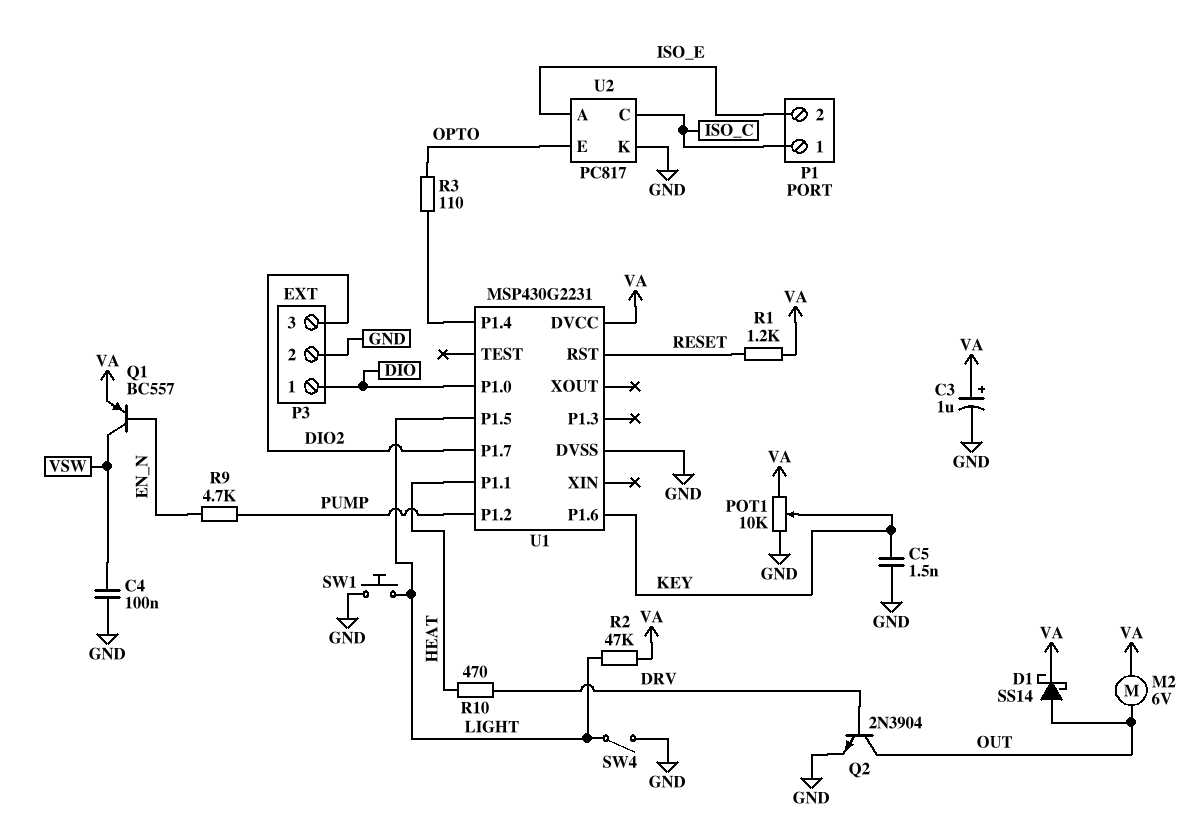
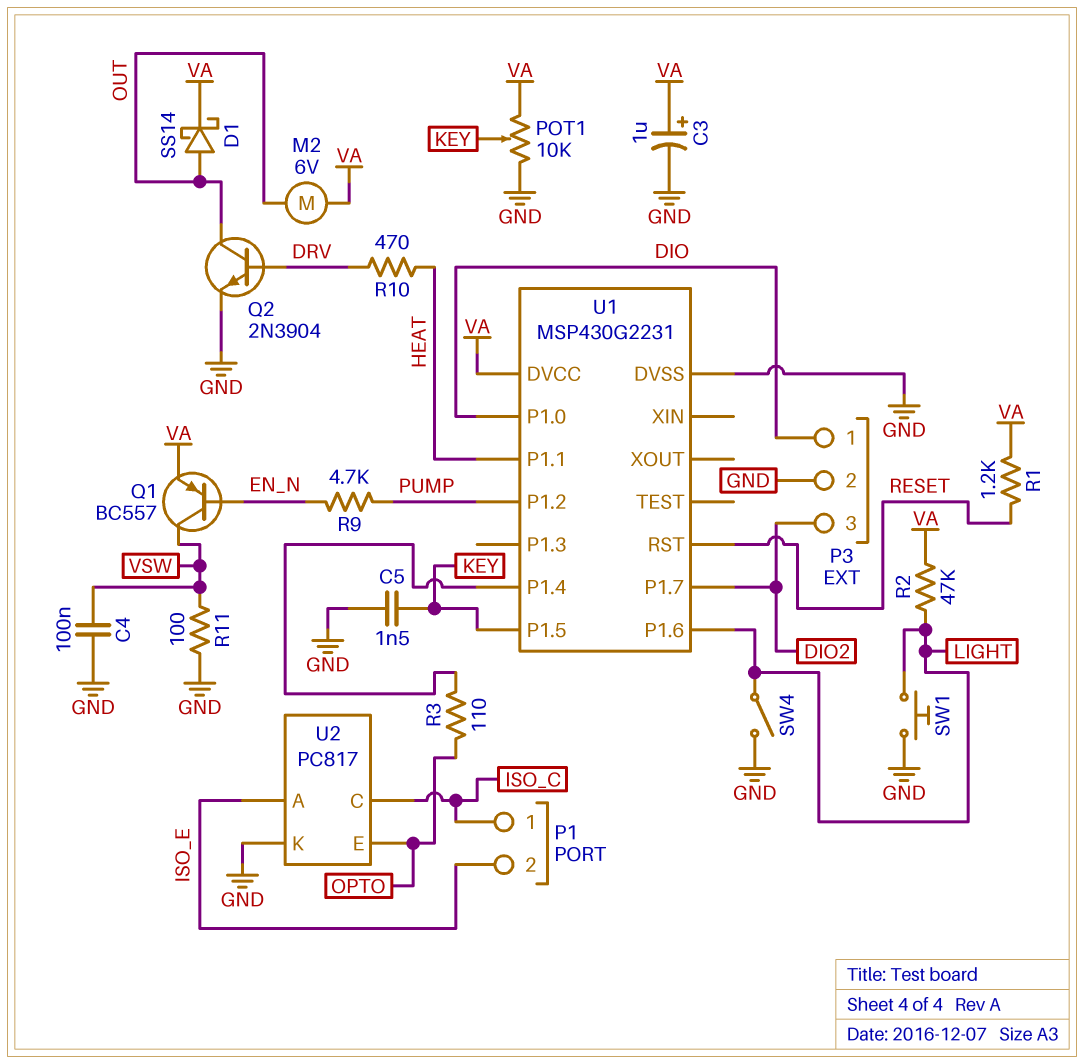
R11: none -> 100 (GND, VSW)
U1 pin P1.5: LIGHT -> KEY
U1 pin P1.6: KEY -> LIGHT

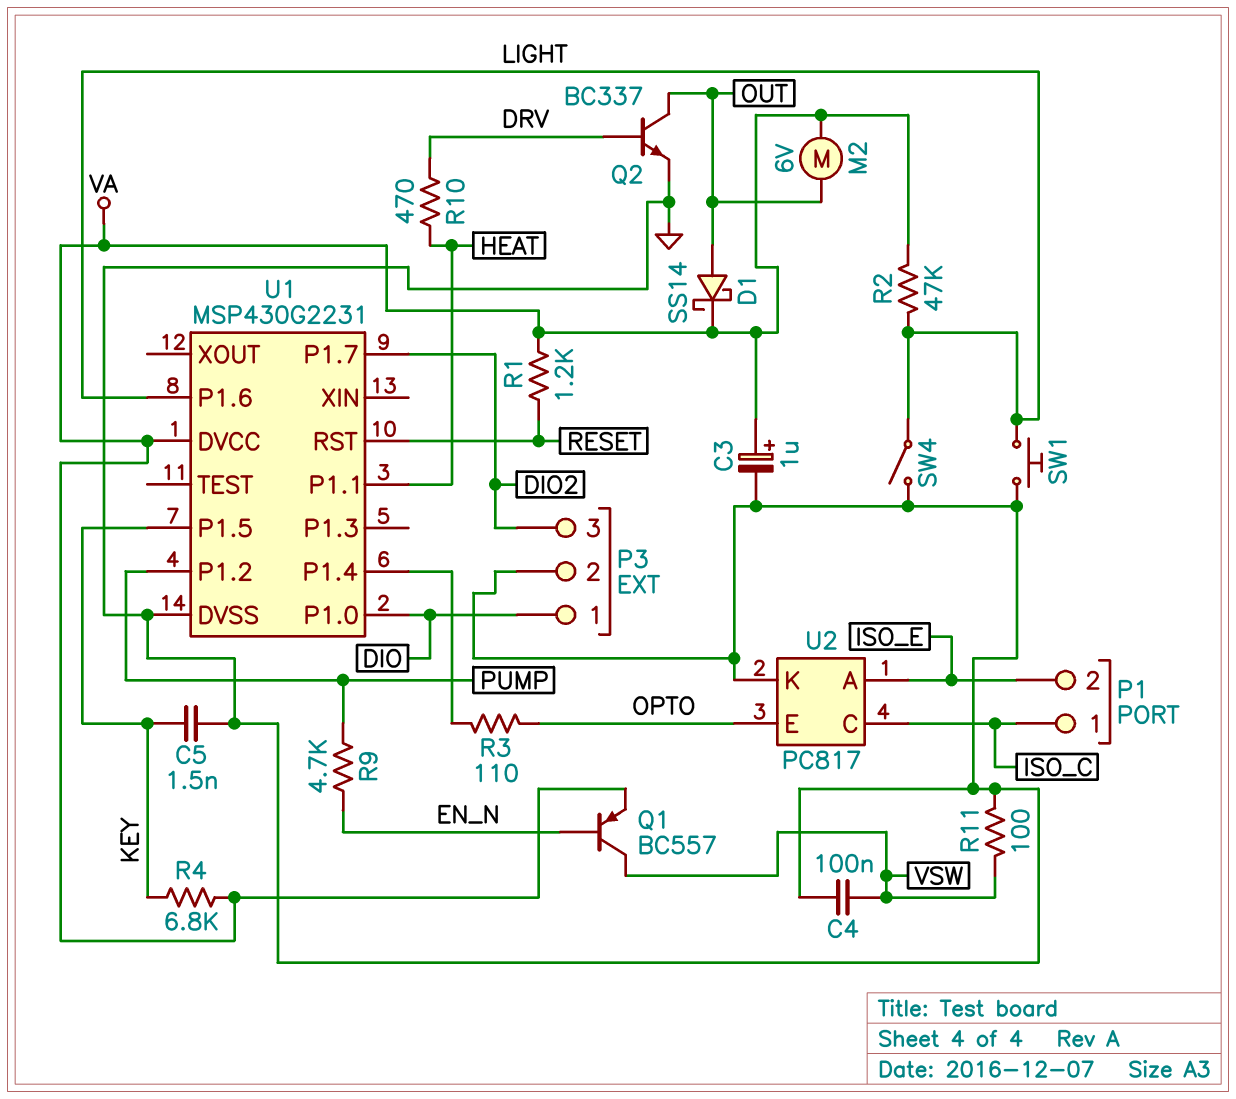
POT1: 10k (GND, VA, wiper KEY) -> none
Q2: NPN 2N3904 (B DRV, C OUT, E GND) -> NPN BC337 (B DRV, C OUT, E GND)
R4: none -> 6.8k (KEY, VA)

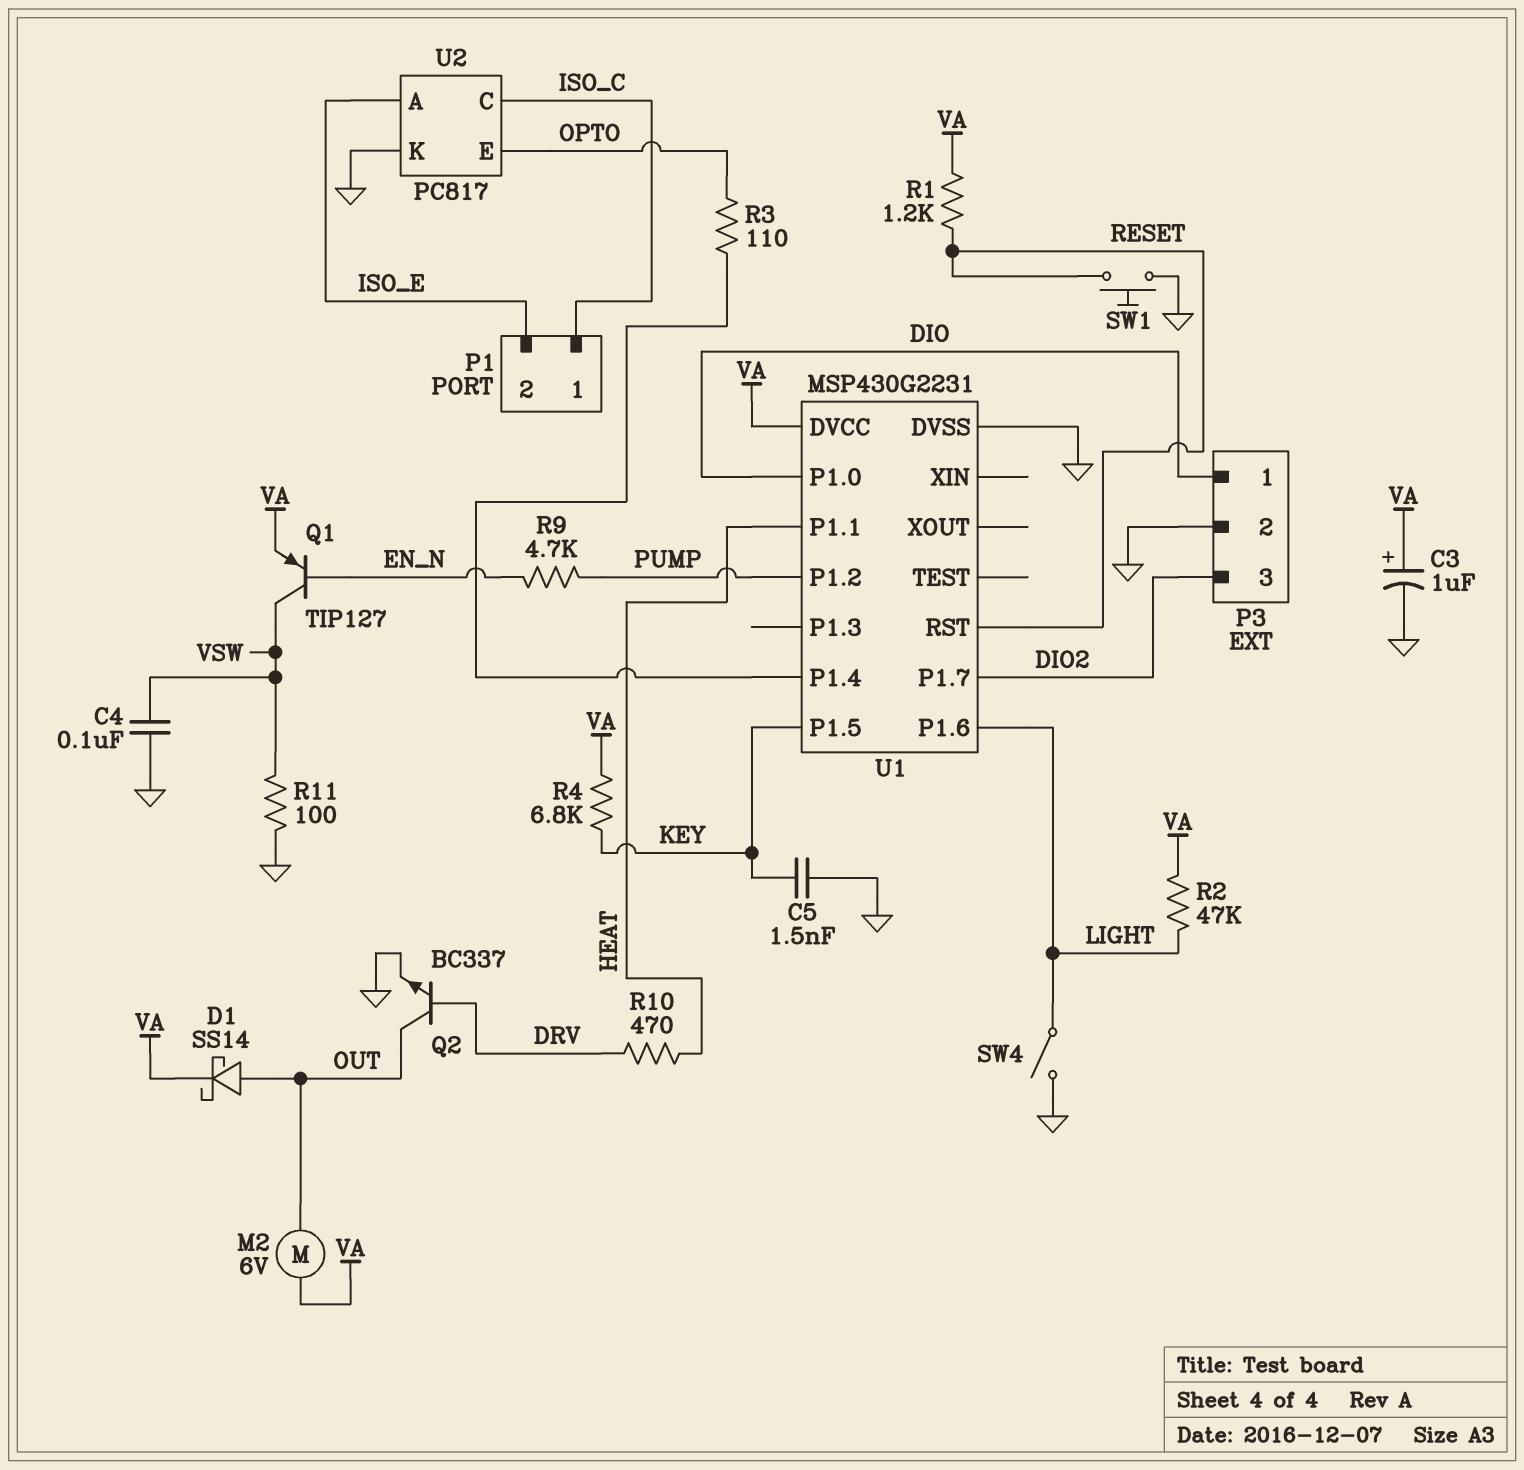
Q1: PNP BC557 (B EN_N, C VSW, E VA) -> PNP TIP127 (B EN_N, C VSW, E VA)
SW1: button (GND, LIGHT) -> button (GND, RESET)

